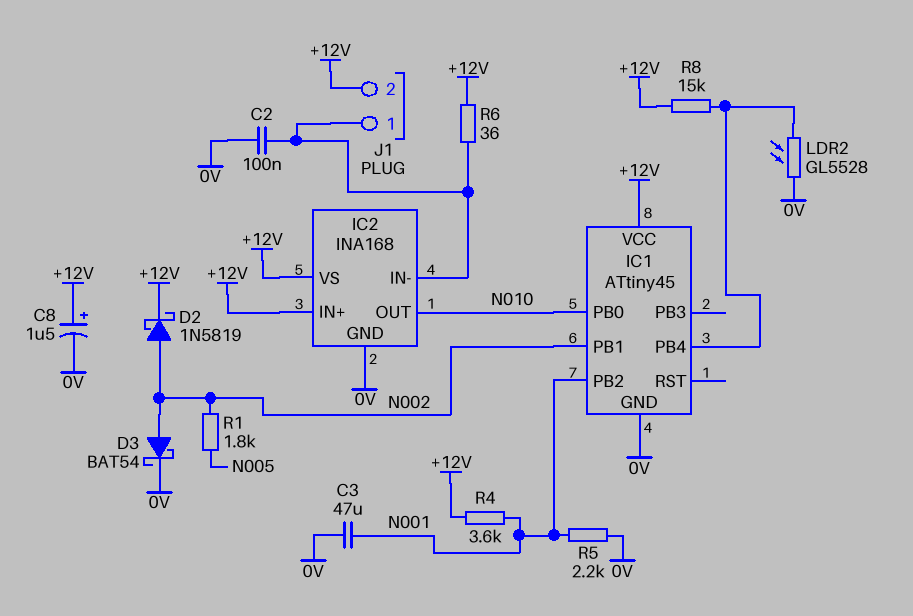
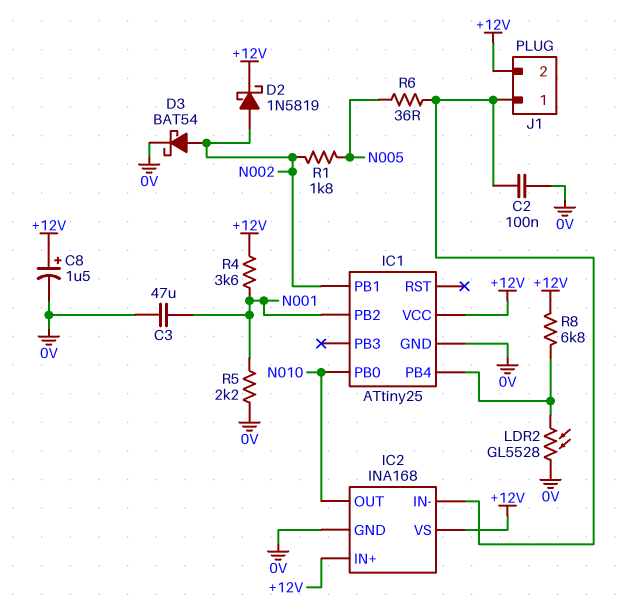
IC1: ATtiny45 -> ATtiny25
R6: 36 (+12V, IC2/IN-) -> 36 (IC2/IN-, N005)
R8: 15k (+12V, IC1/PB4) -> 6.8k (+12V, IC1/PB4)

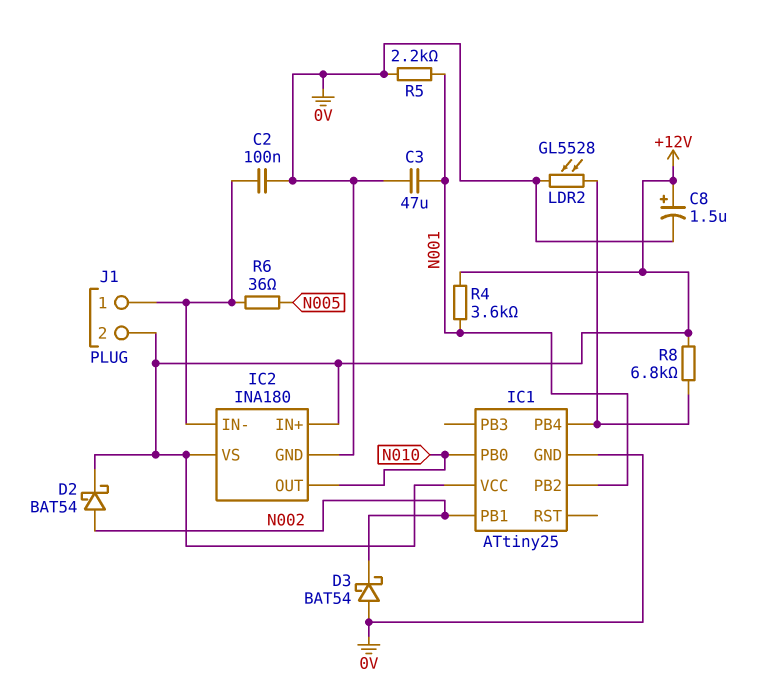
D2: schottky 1N5819 (A N002, K +12V) -> schottky BAT54 (A N002, K +12V)
D3: schottky BAT54 (A N002, K 0V) -> schottky BAT54 (A 0V, K N002)
IC2: INA168 -> INA180
R1: 1.8k (N002, N005) -> none

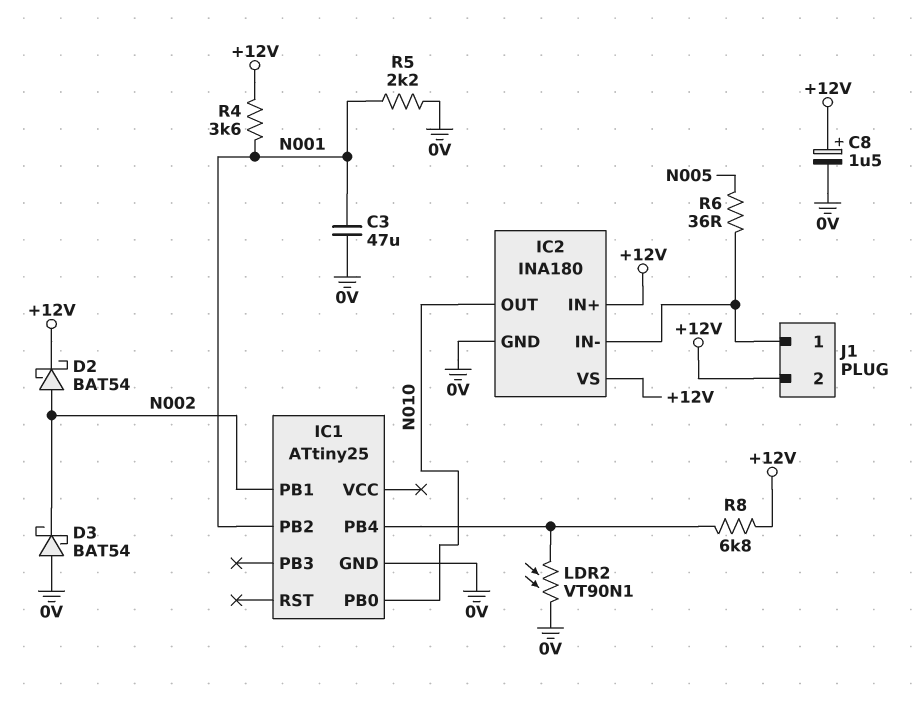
C2: 100nF (0V, IC2/IN-) -> none
IC1 pin VCC: +12V -> none
LDR2: GL5528 (0V, IC1/PB4) -> VT90N1 (0V, IC1/PB4)

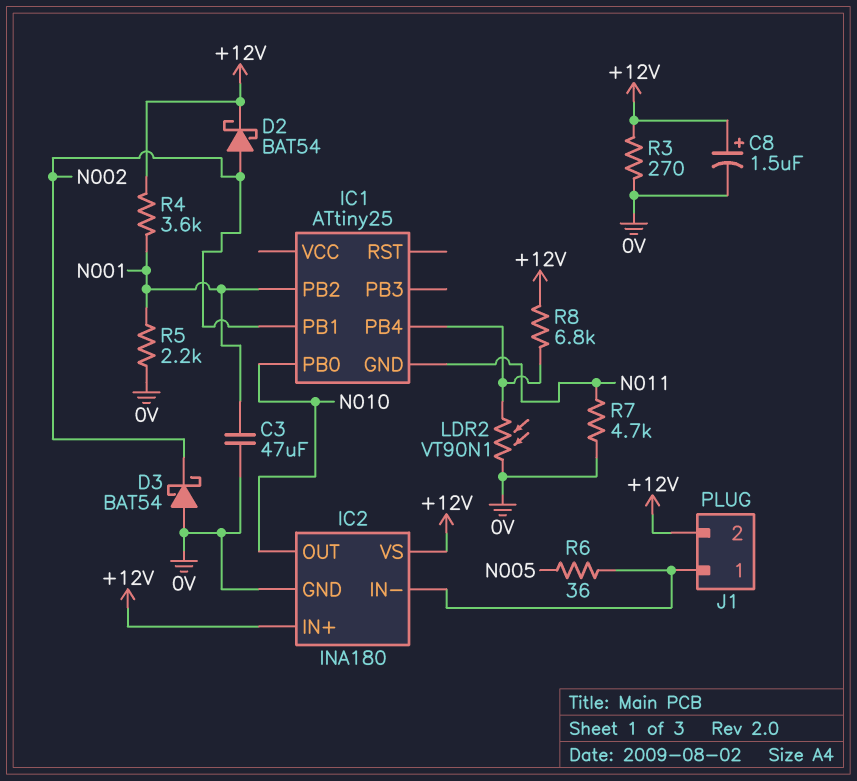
IC1 pin GND: 0V -> N011
R3: none -> 270 (+12V, 0V)
R7: none -> 4.7k (0V, N011)

